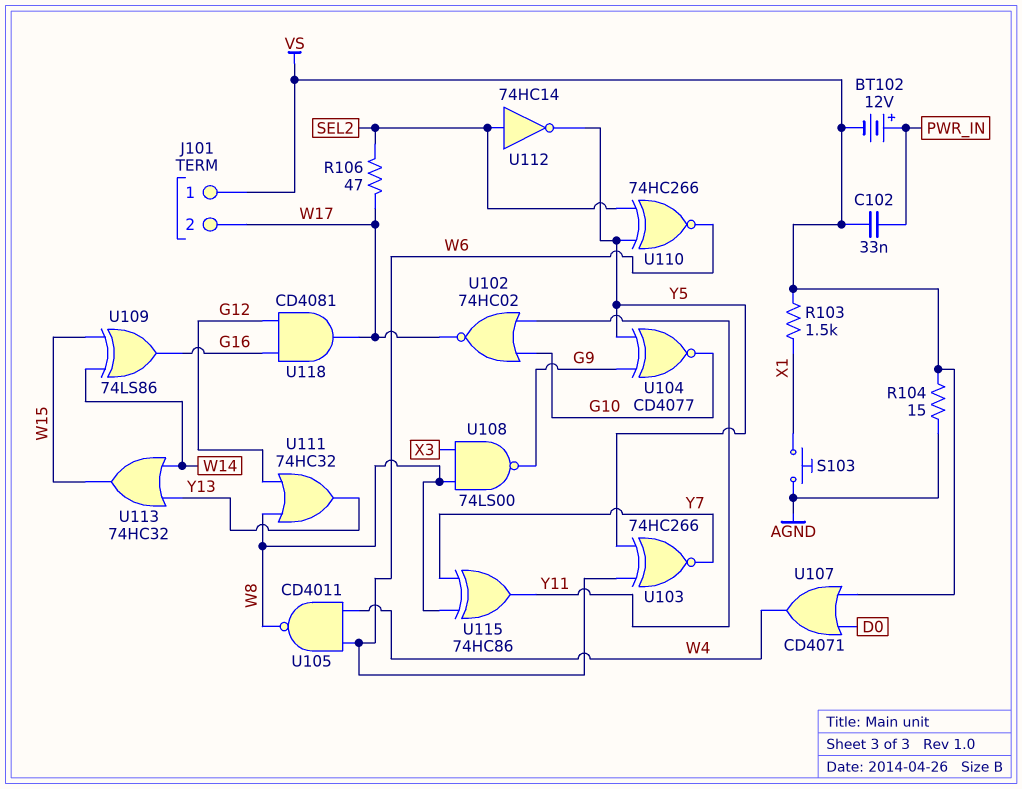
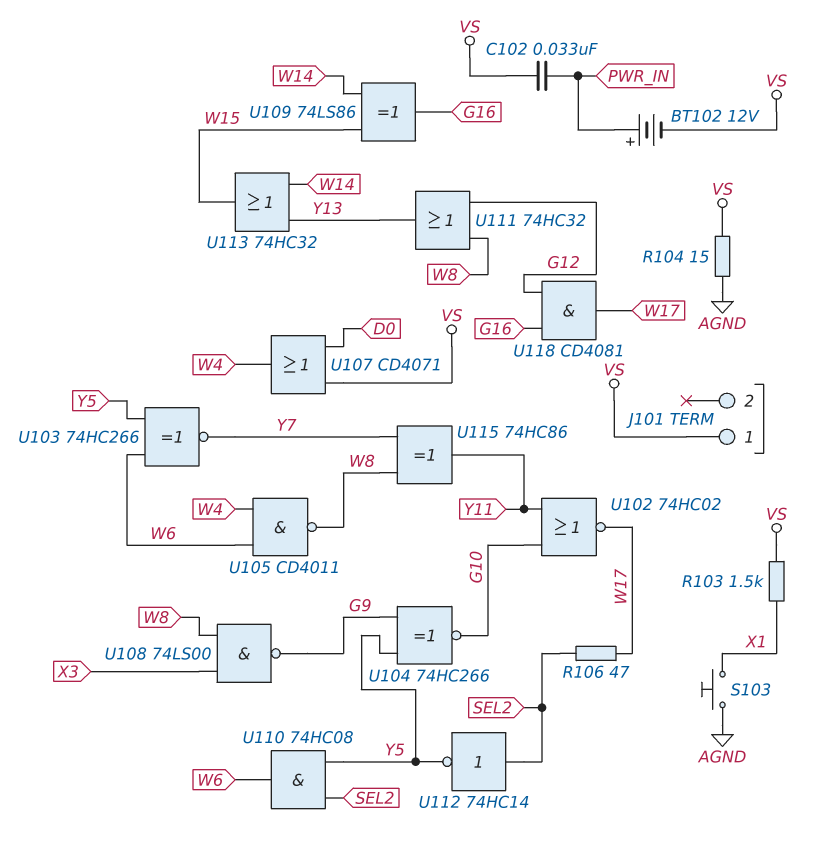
J101 pin 2: W17 -> none
U104: XNOR CD4077 (in G9, in Y5, out G10) -> XNOR 74HC266 (in G9, in Y5, out G10)
U110: XNOR 74HC266 (in SEL2, in Y5, out W6) -> AND 74HC08 (in SEL2, in Y5, out W6)

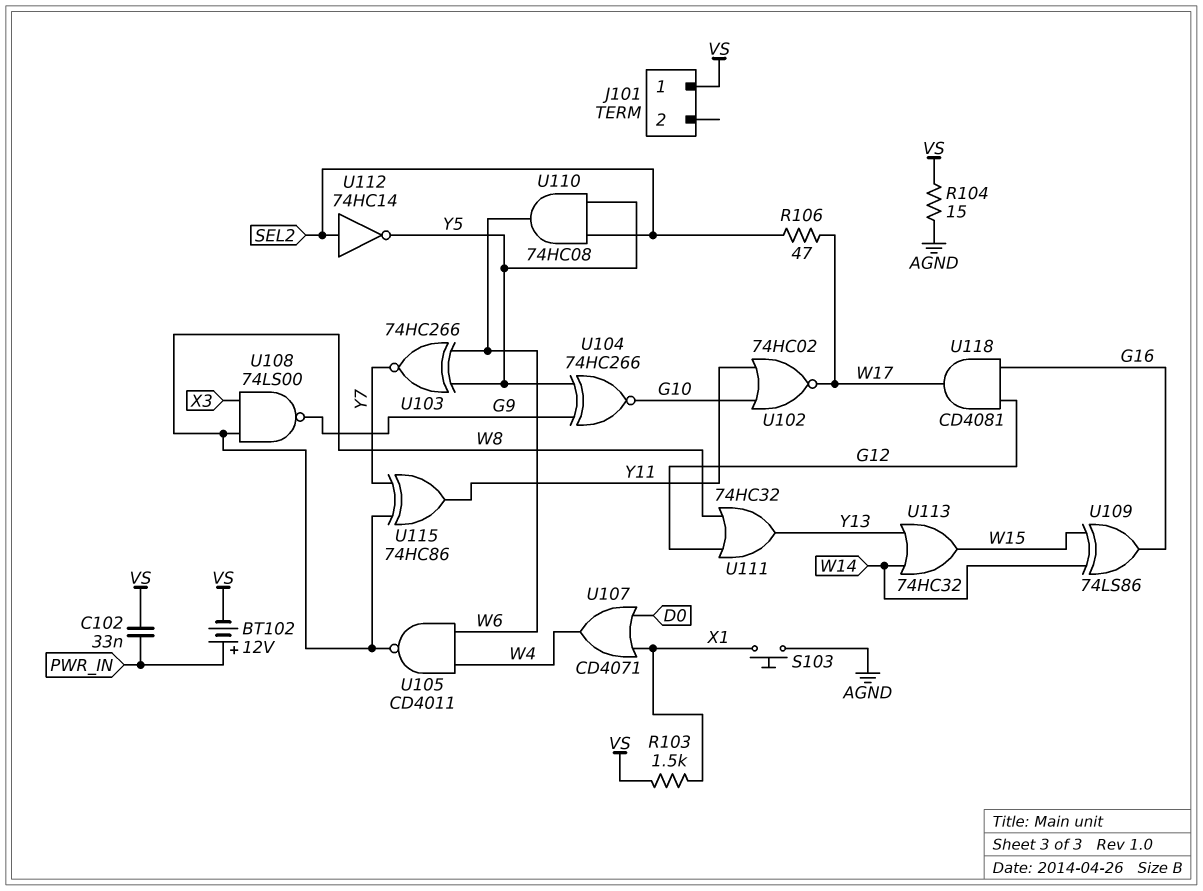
U107: OR CD4071 (in D0, in VS, out W4) -> OR CD4071 (in D0, in X1, out W4)

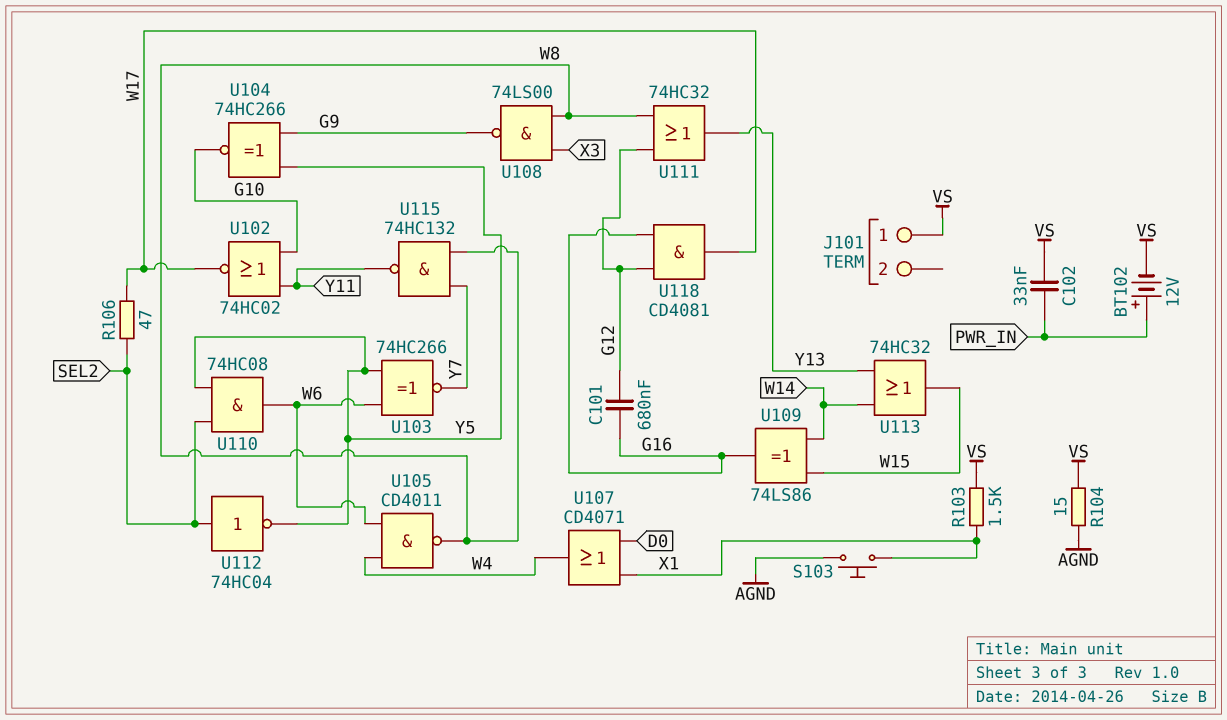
C101: none -> 680nF (G12, G16)
U112: NOT 74HC14 (in SEL2, out Y5) -> NOT 74HC04 (in SEL2, out Y5)
U115: XOR 74HC86 (in W8, in Y7, out Y11) -> NAND 74HC132 (in W8, in Y7, out Y11)

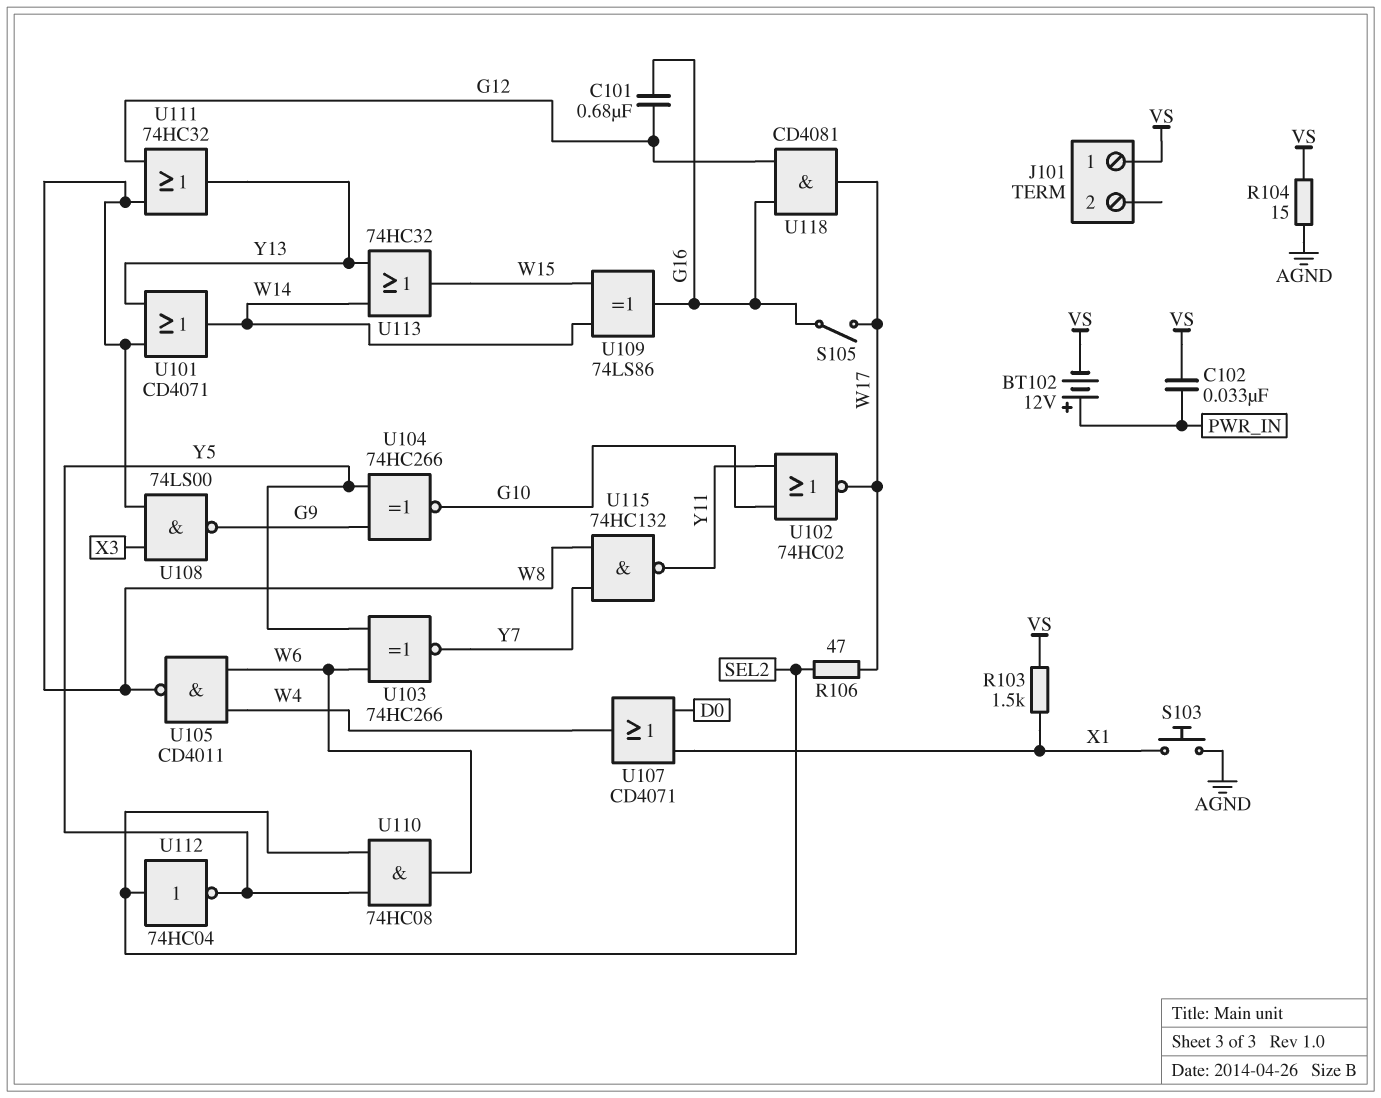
S105: none -> switch (G16, W17)
U101: none -> OR CD4071 (in W8, in Y13, out W14)

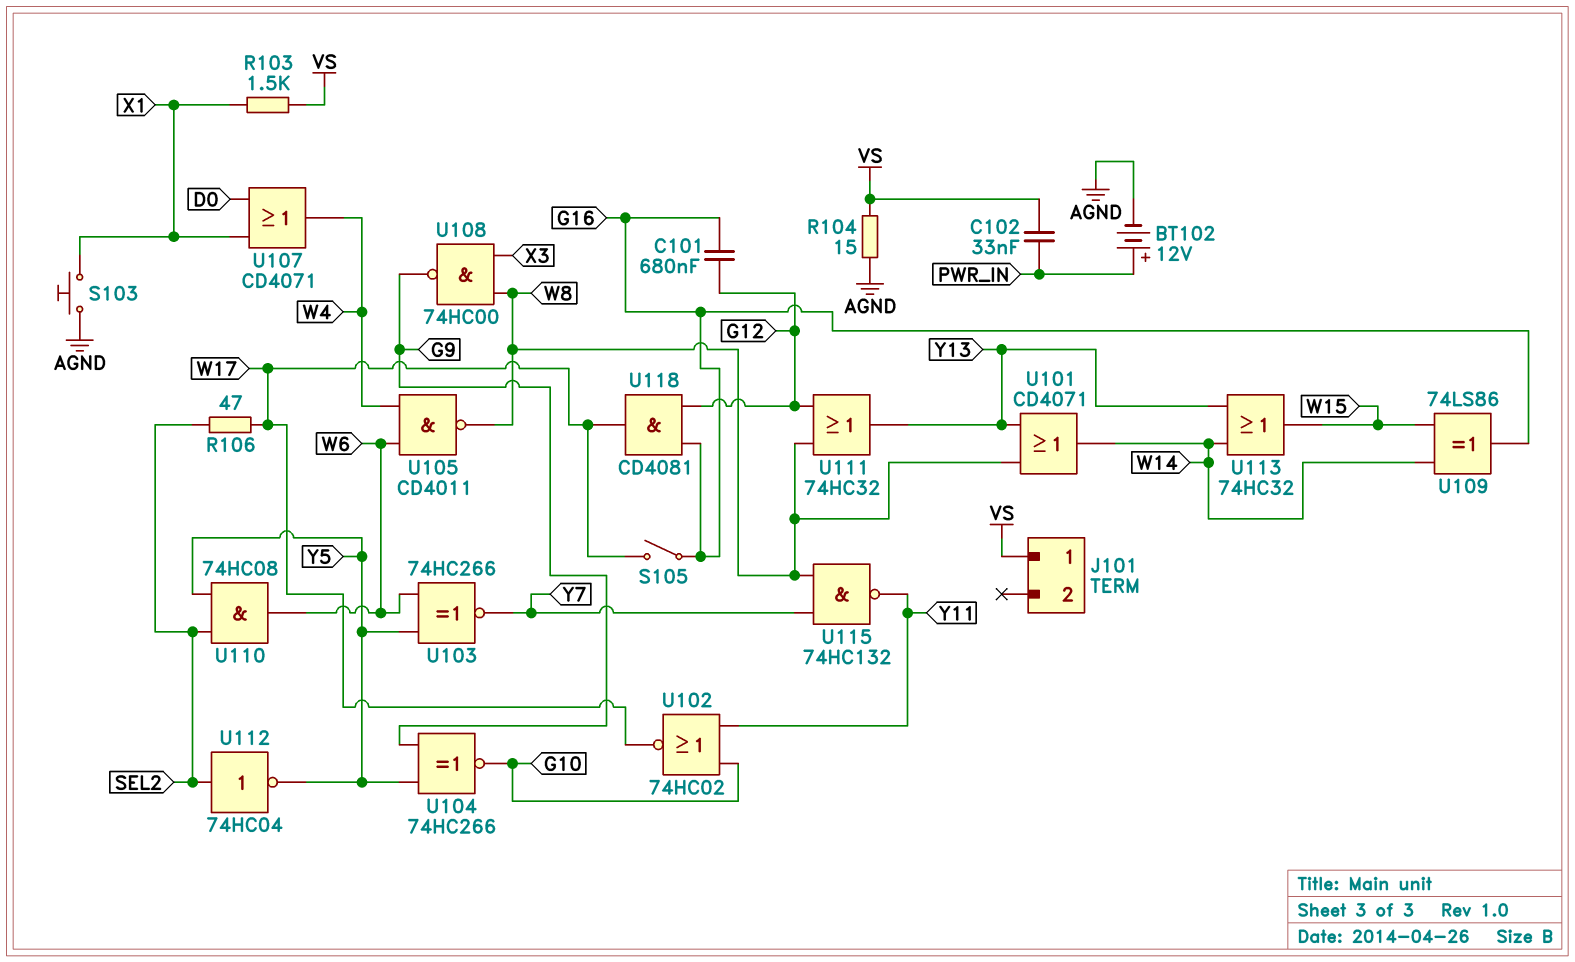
BT102: 12V (plus PWR_IN, minus VS) -> 12V (plus PWR_IN, minus AGND)
U108: NAND 74LS00 (in W8, in X3, out G9) -> NAND 74HC00 (in W8, in X3, out G9)

